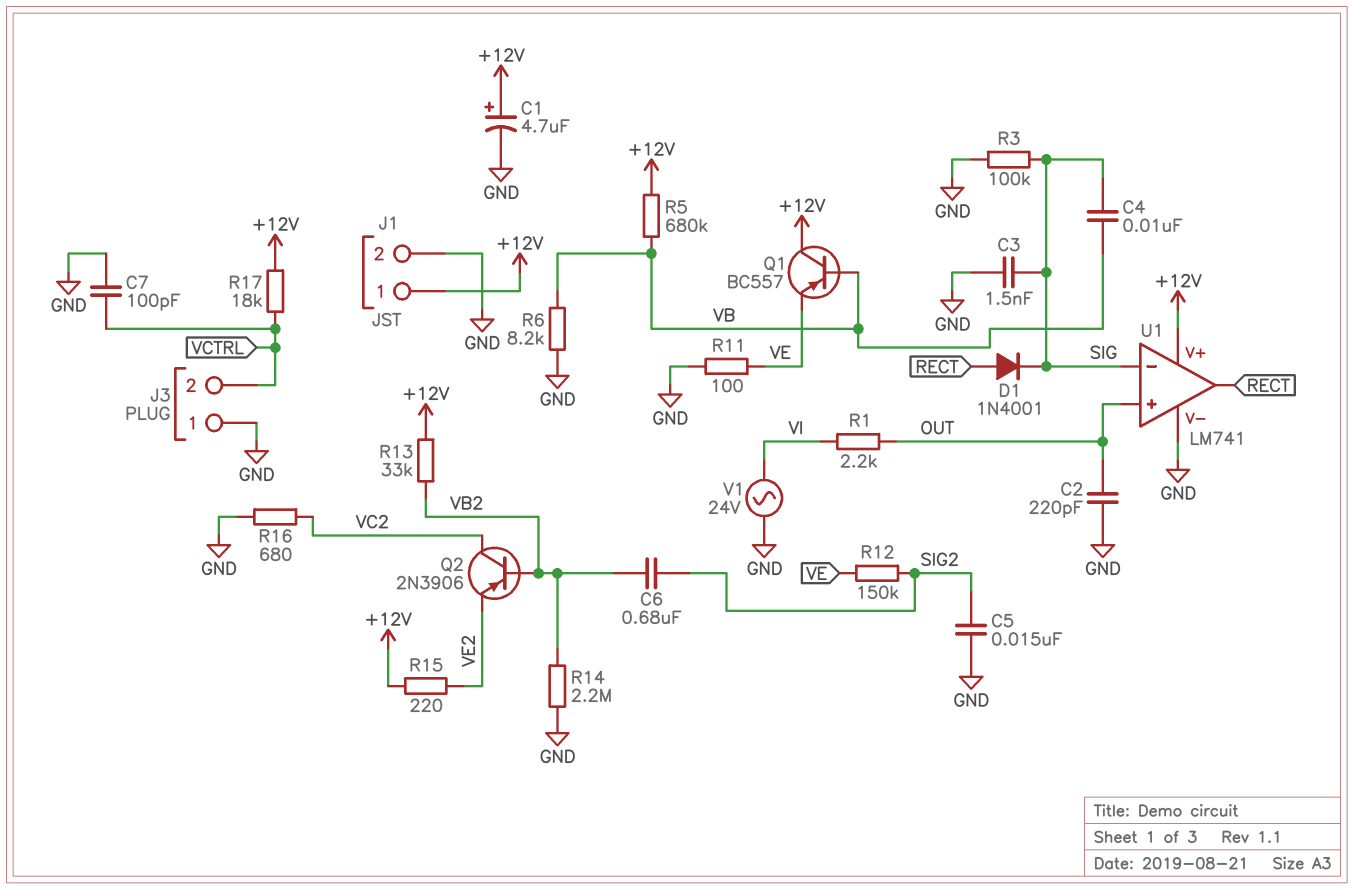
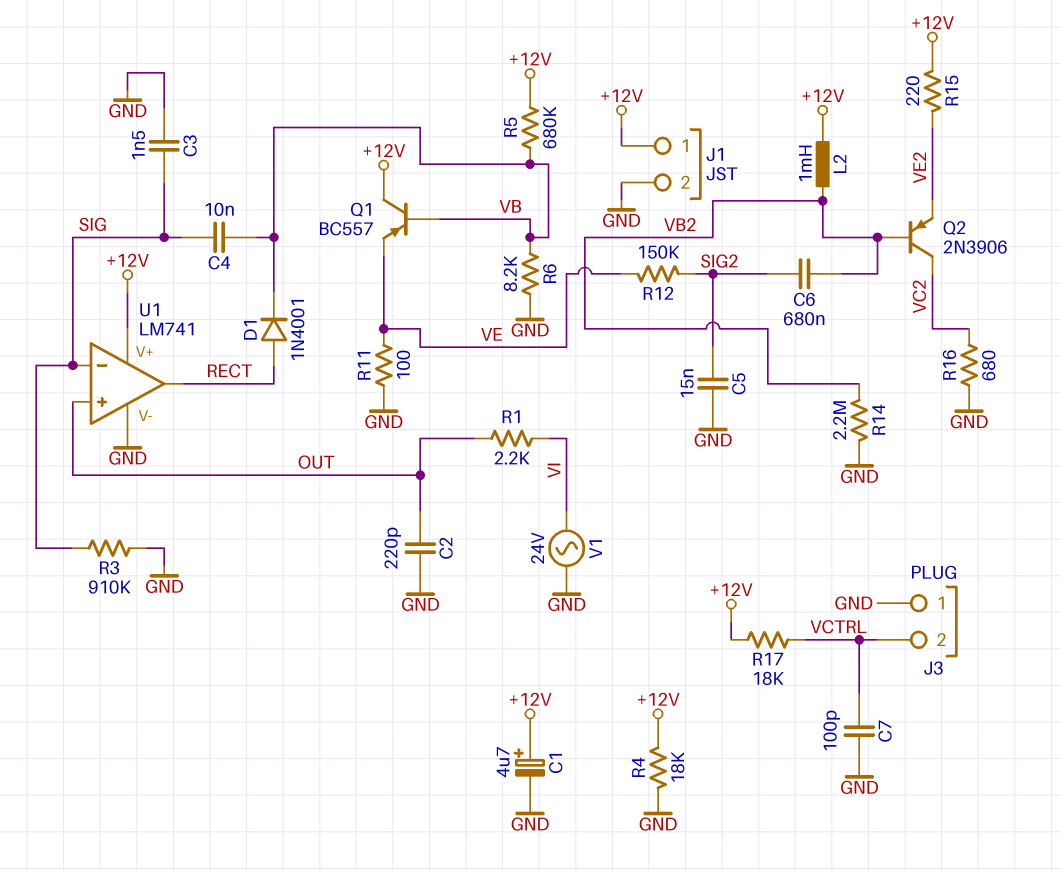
D1: diode 1N4001 (A RECT, K SIG) -> diode 1N4001 (A RECT, K VB)
L2: none -> 1mH (+12V, VB2)
R3: 100k (GND, SIG) -> 910k (GND, SIG)
R4: none -> 18k (+12V, GND)
R13: 33k (+12V, VB2) -> none

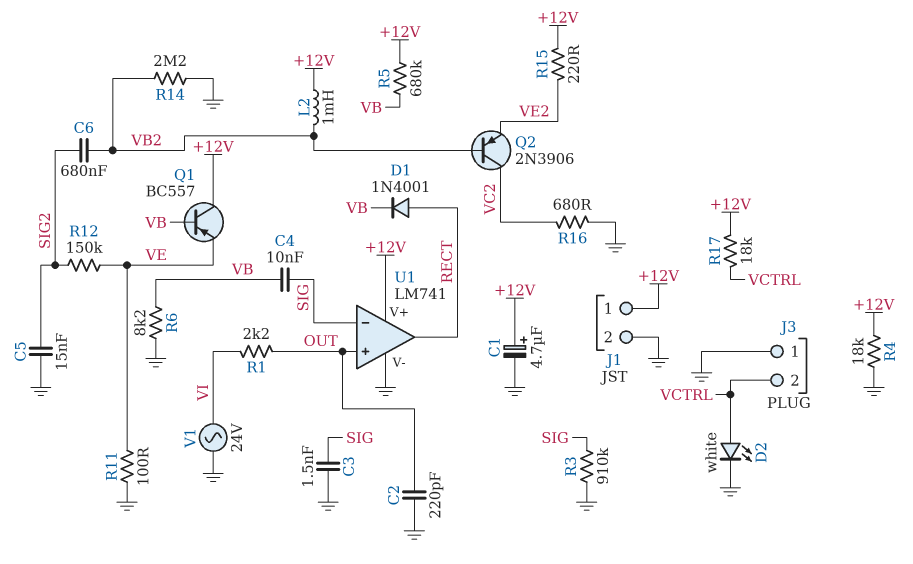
C7: 100pF (GND, VCTRL) -> none
D2: none -> LED white (A VCTRL, K GND)

